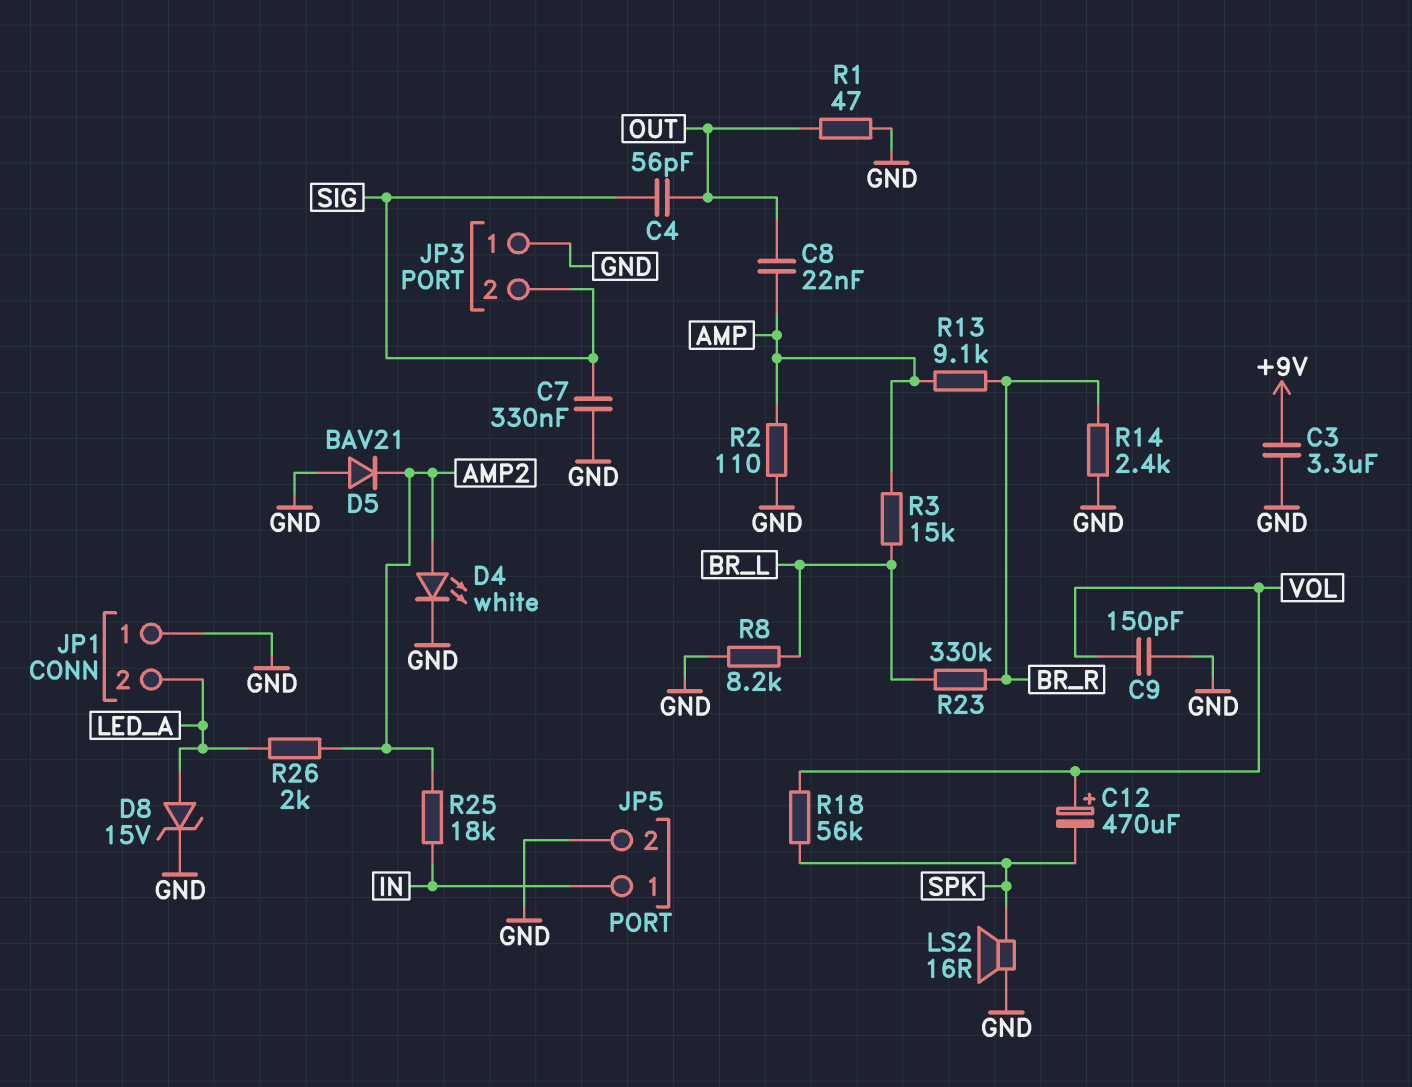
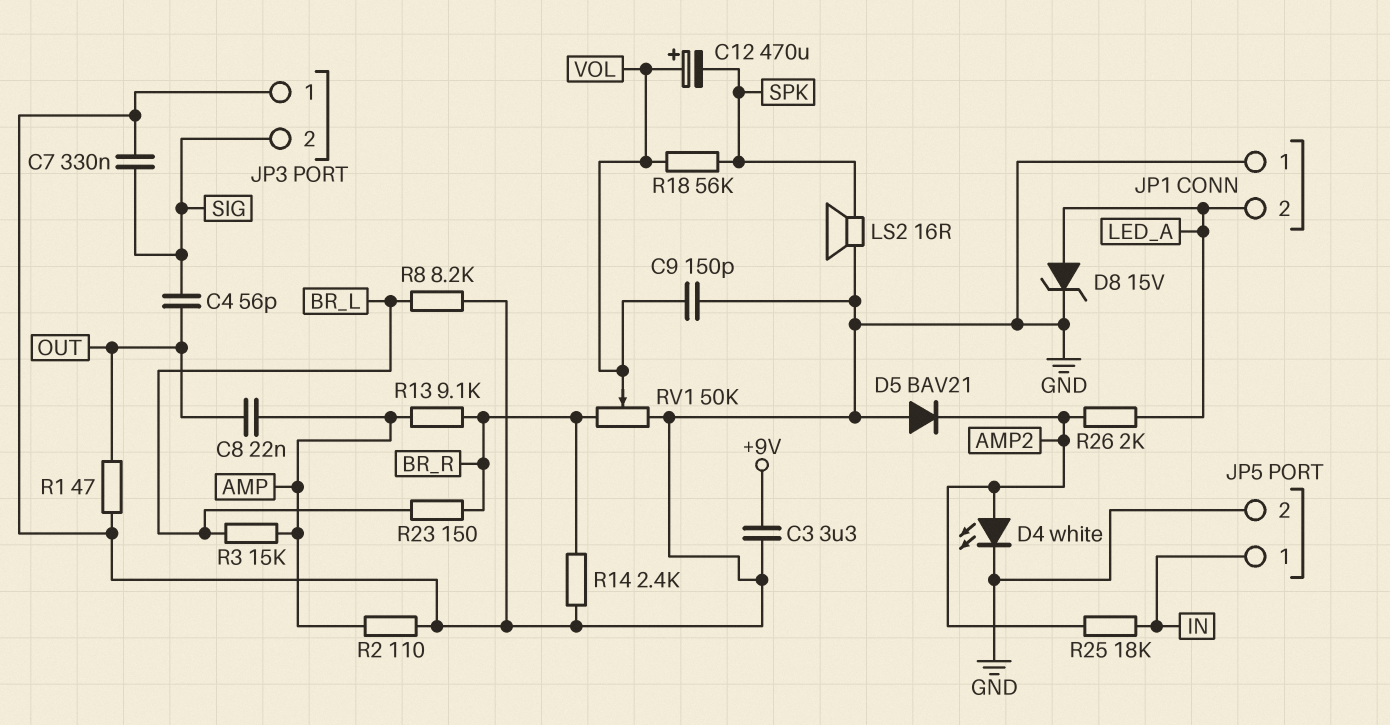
R23: 330k (BR_L, BR_R) -> 150 (BR_L, BR_R)
RV1: none -> 50k (BR_R, GND, wiper VOL)

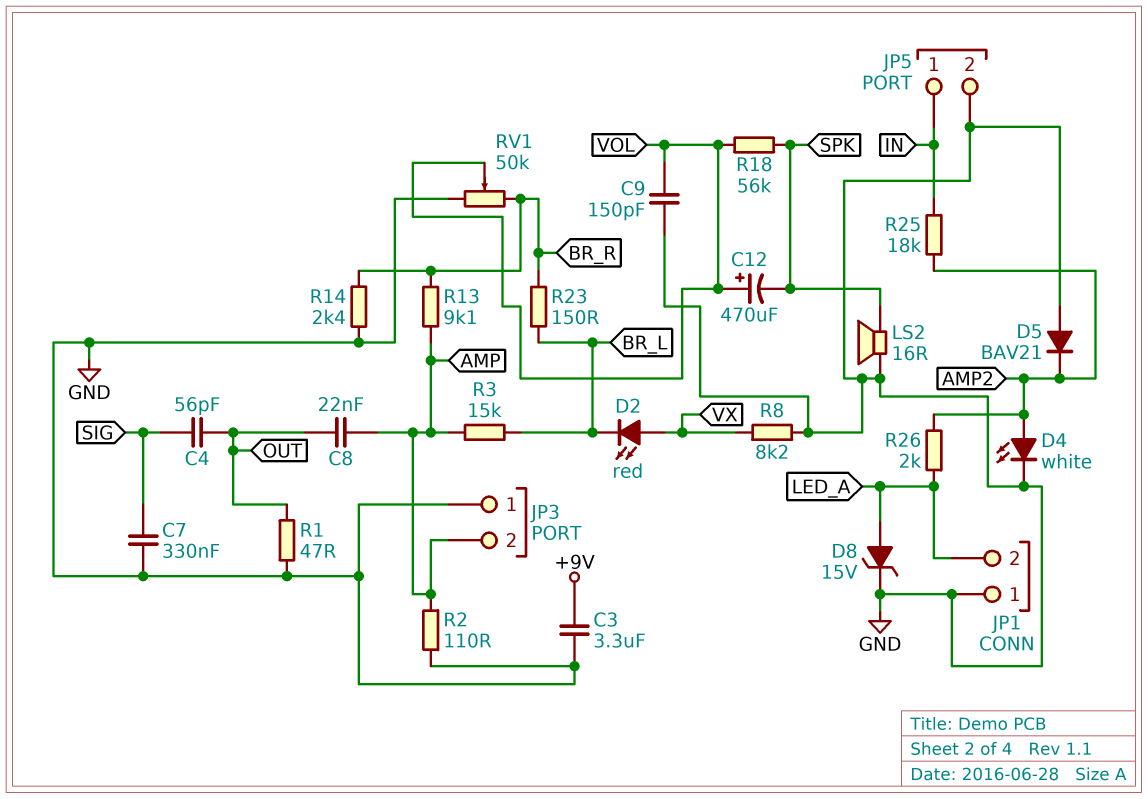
D2: none -> LED red (A VX, K BR_L)
JP3 pin 2: SIG -> AMP
R8: 8.2k (BR_L, GND) -> 8.2k (GND, VX)

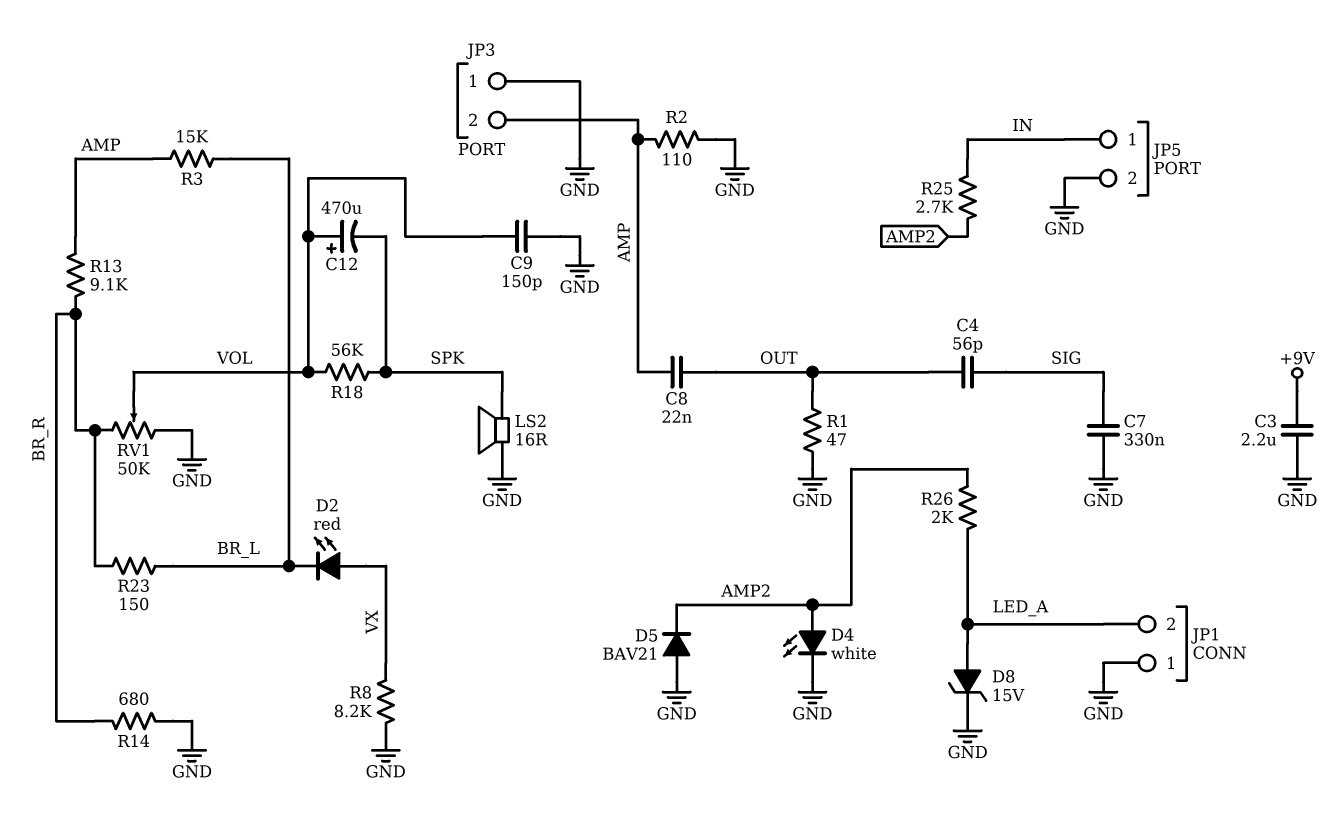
C3: 3.3uF (+9V, GND) -> 2.2uF (+9V, GND)
R14: 2.4k (BR_R, GND) -> 680 (BR_R, GND)
R25: 18k (AMP2, IN) -> 2.7k (AMP2, IN)

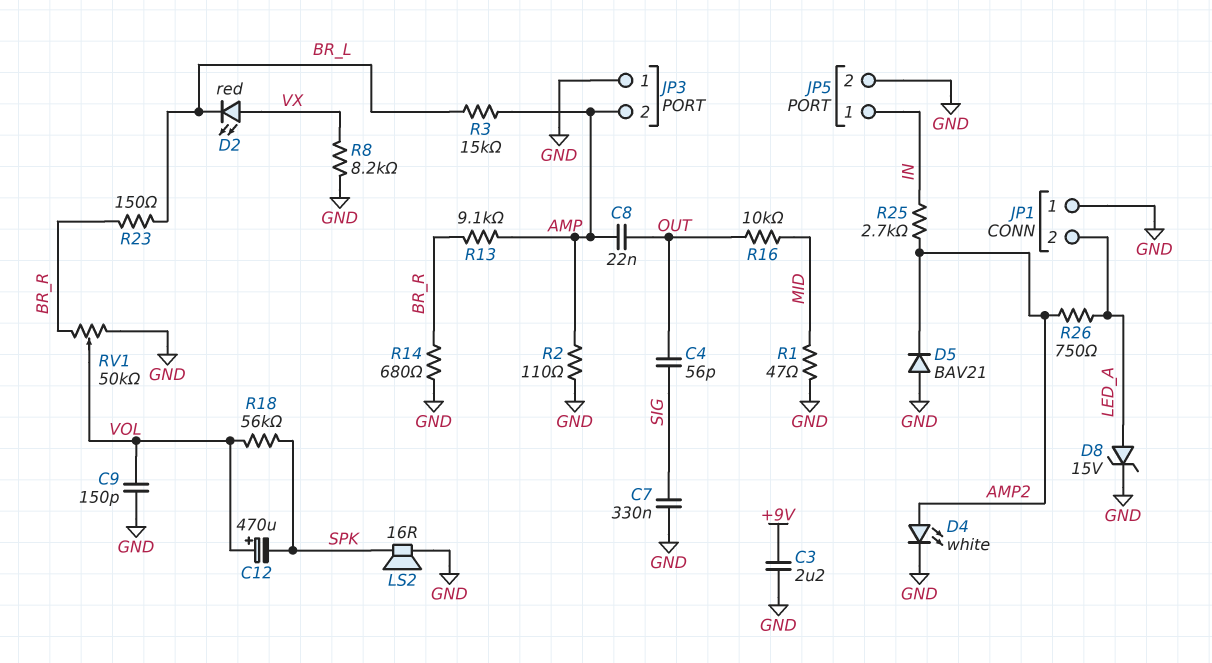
R1: 47 (GND, OUT) -> 47 (GND, MID)
R16: none -> 10k (MID, OUT)
R26: 2k (AMP2, LED_A) -> 750 (AMP2, LED_A)

